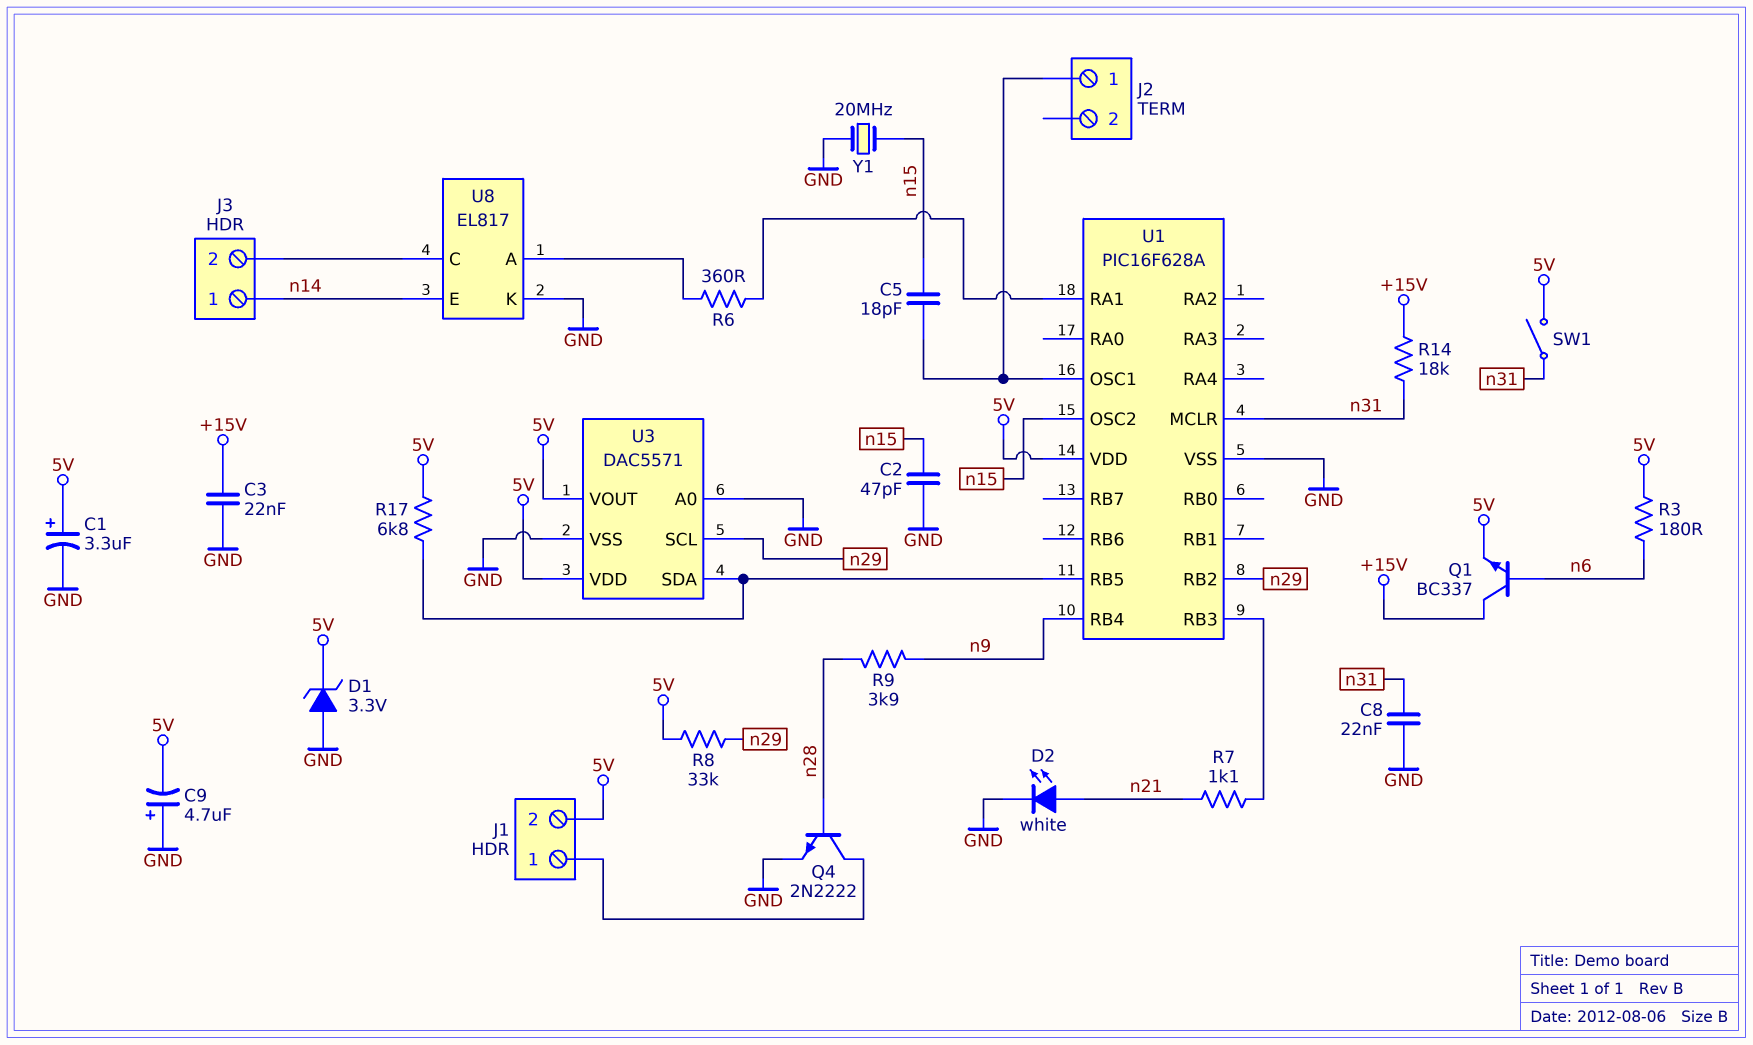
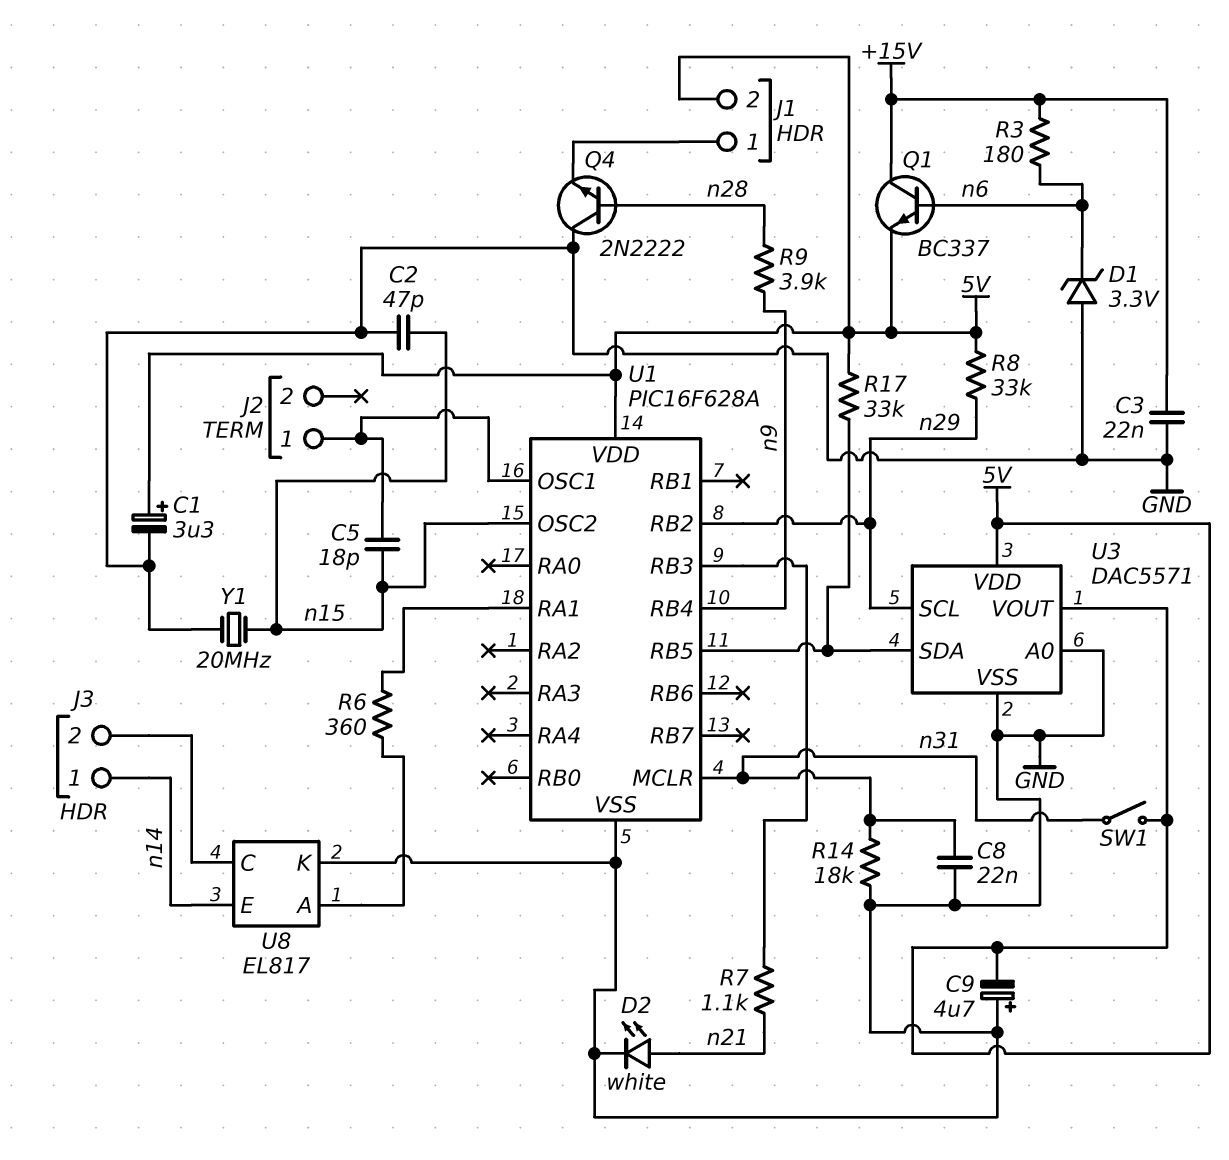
D1: zener 3.3V (A GND, K 5V) -> zener 3.3V (A GND, K n6)
Q4: NPN 2N2222 (B n28, C J1/1, E GND) -> NPN 2N2222 (B n28, C GND, E J1/1)
R3: 180 (5V, n6) -> 180 (+15V, n6)
R14: 18k (+15V, n31) -> 18k (GND, n31)
R17: 6.8k (5V, U1/RB5) -> 33k (5V, U1/RB5)

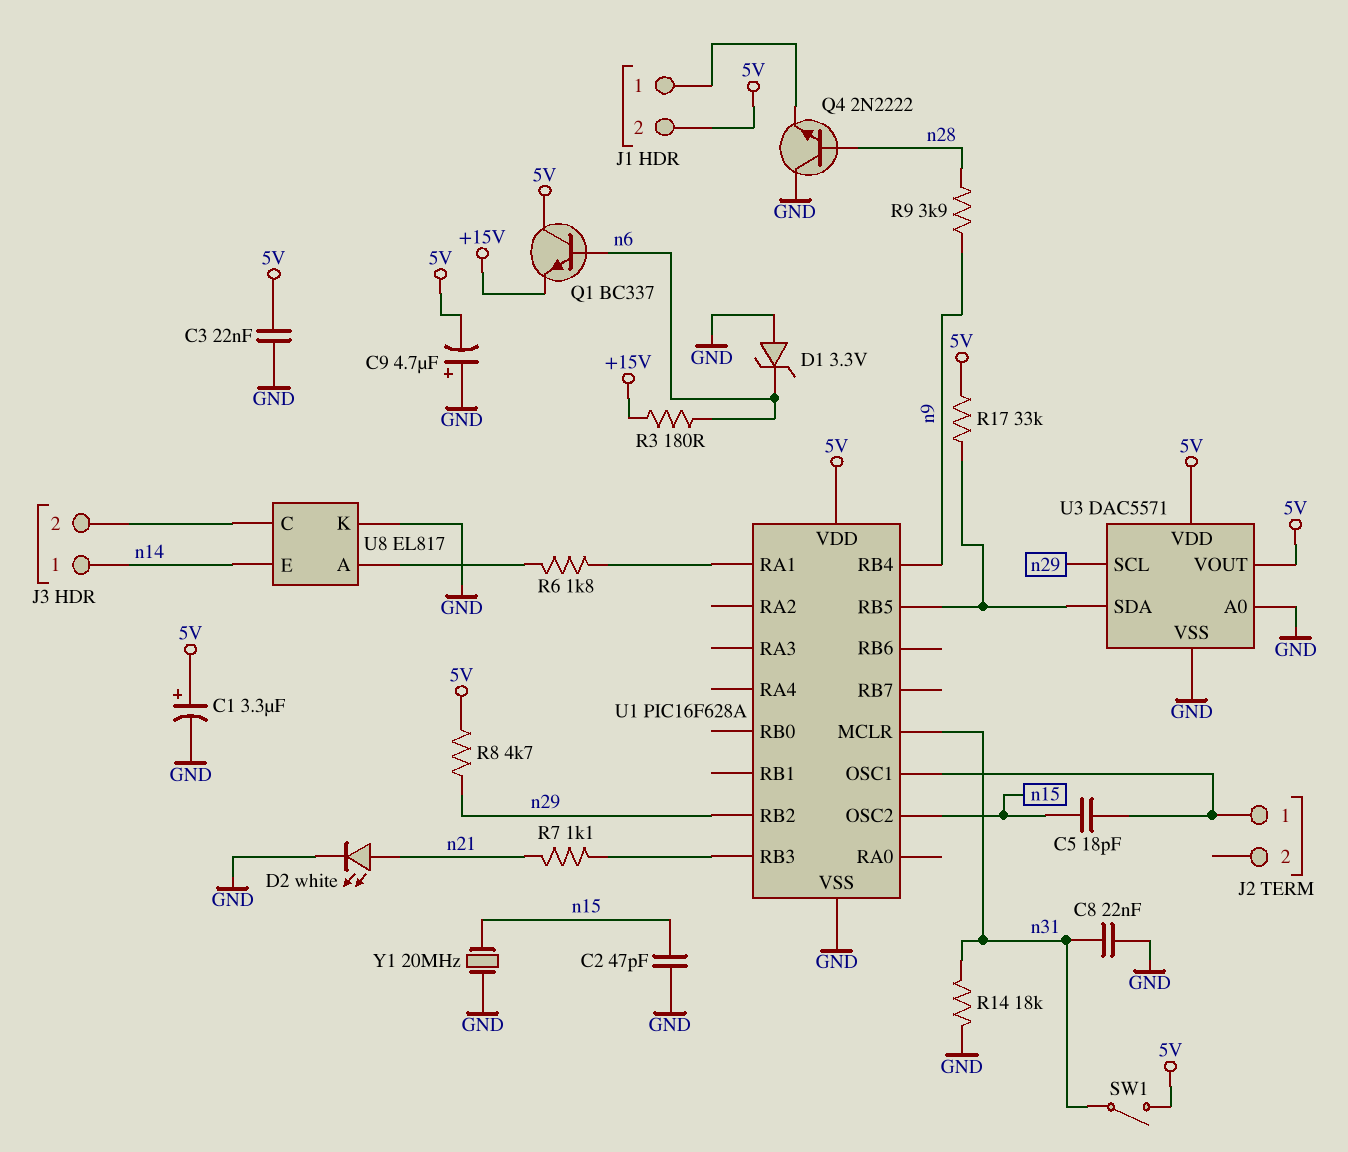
C3: 22nF (+15V, GND) -> 22nF (5V, GND)
Q1: NPN BC337 (B n6, C +15V, E 5V) -> NPN BC337 (B n6, C 5V, E +15V)
R6: 360 (U1/RA1, U8/A) -> 1.8k (U1/RA1, U8/A)
R8: 33k (5V, n29) -> 4.7k (5V, n29)

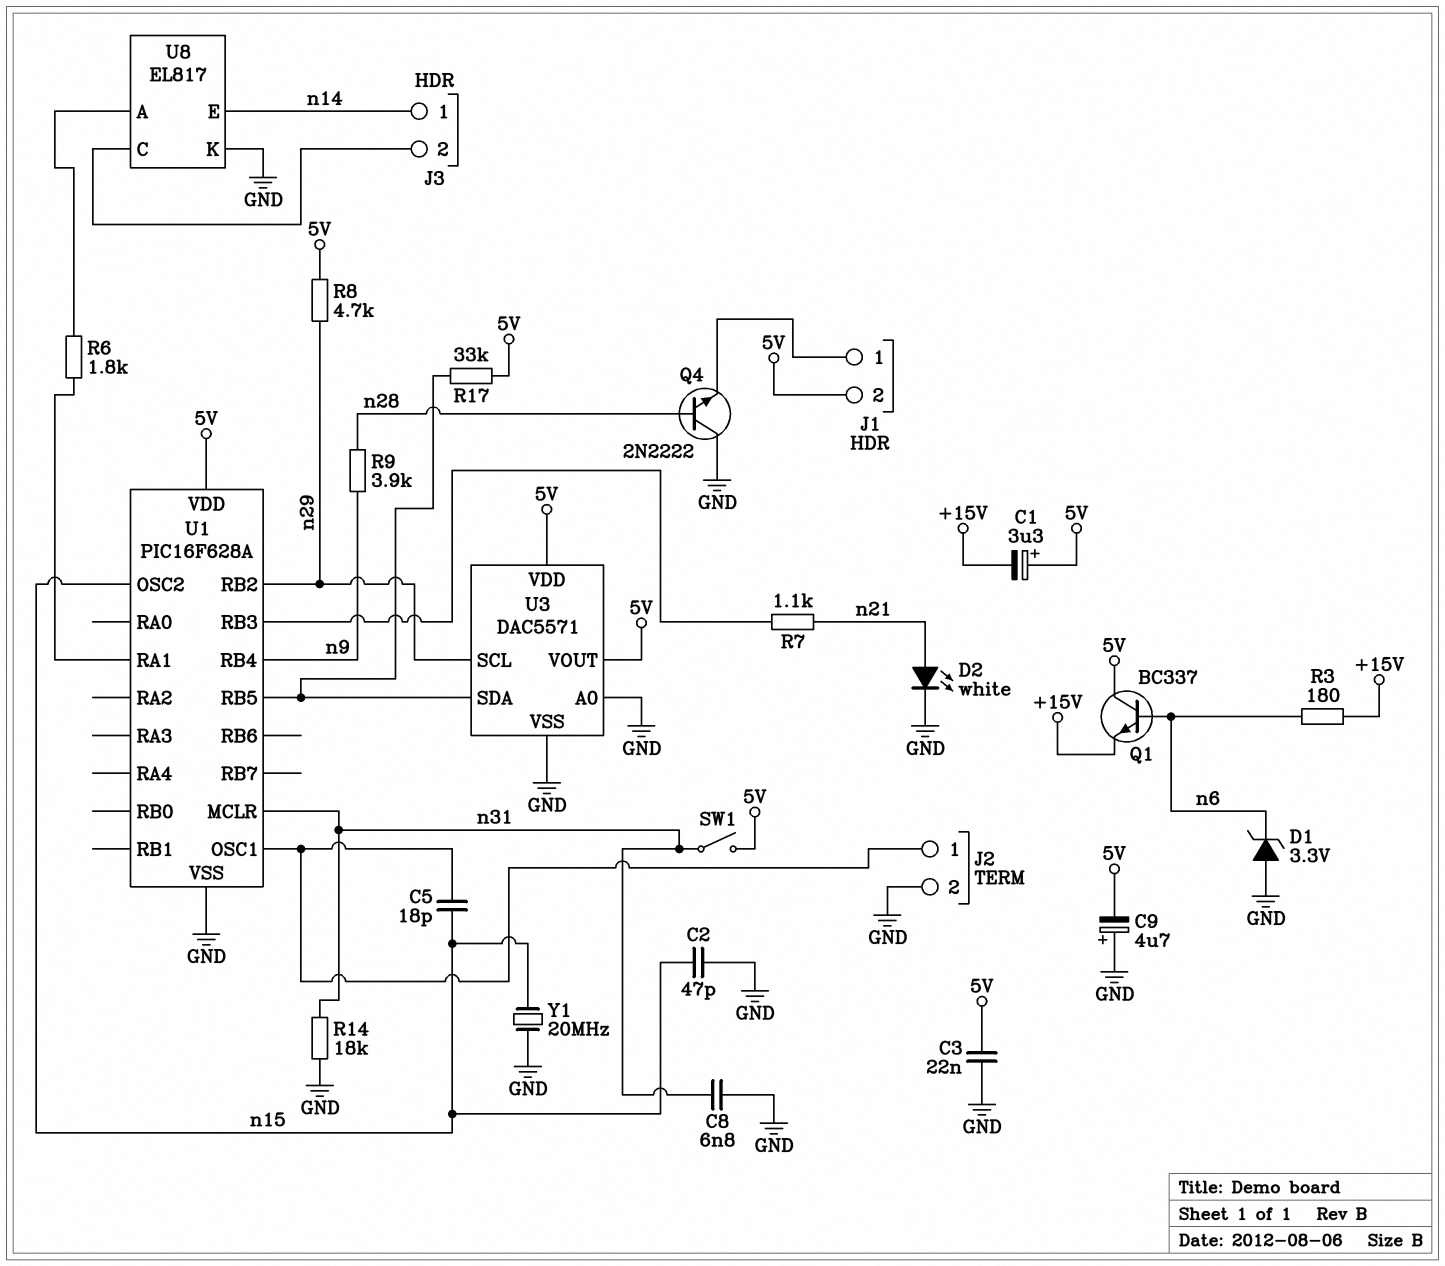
C1: 3.3uF (plus 5V, minus GND) -> 3.3uF (plus 5V, minus +15V)
C8: 22nF (GND, n31) -> 6.8nF (GND, n31)
J2 pin 2: none -> GND

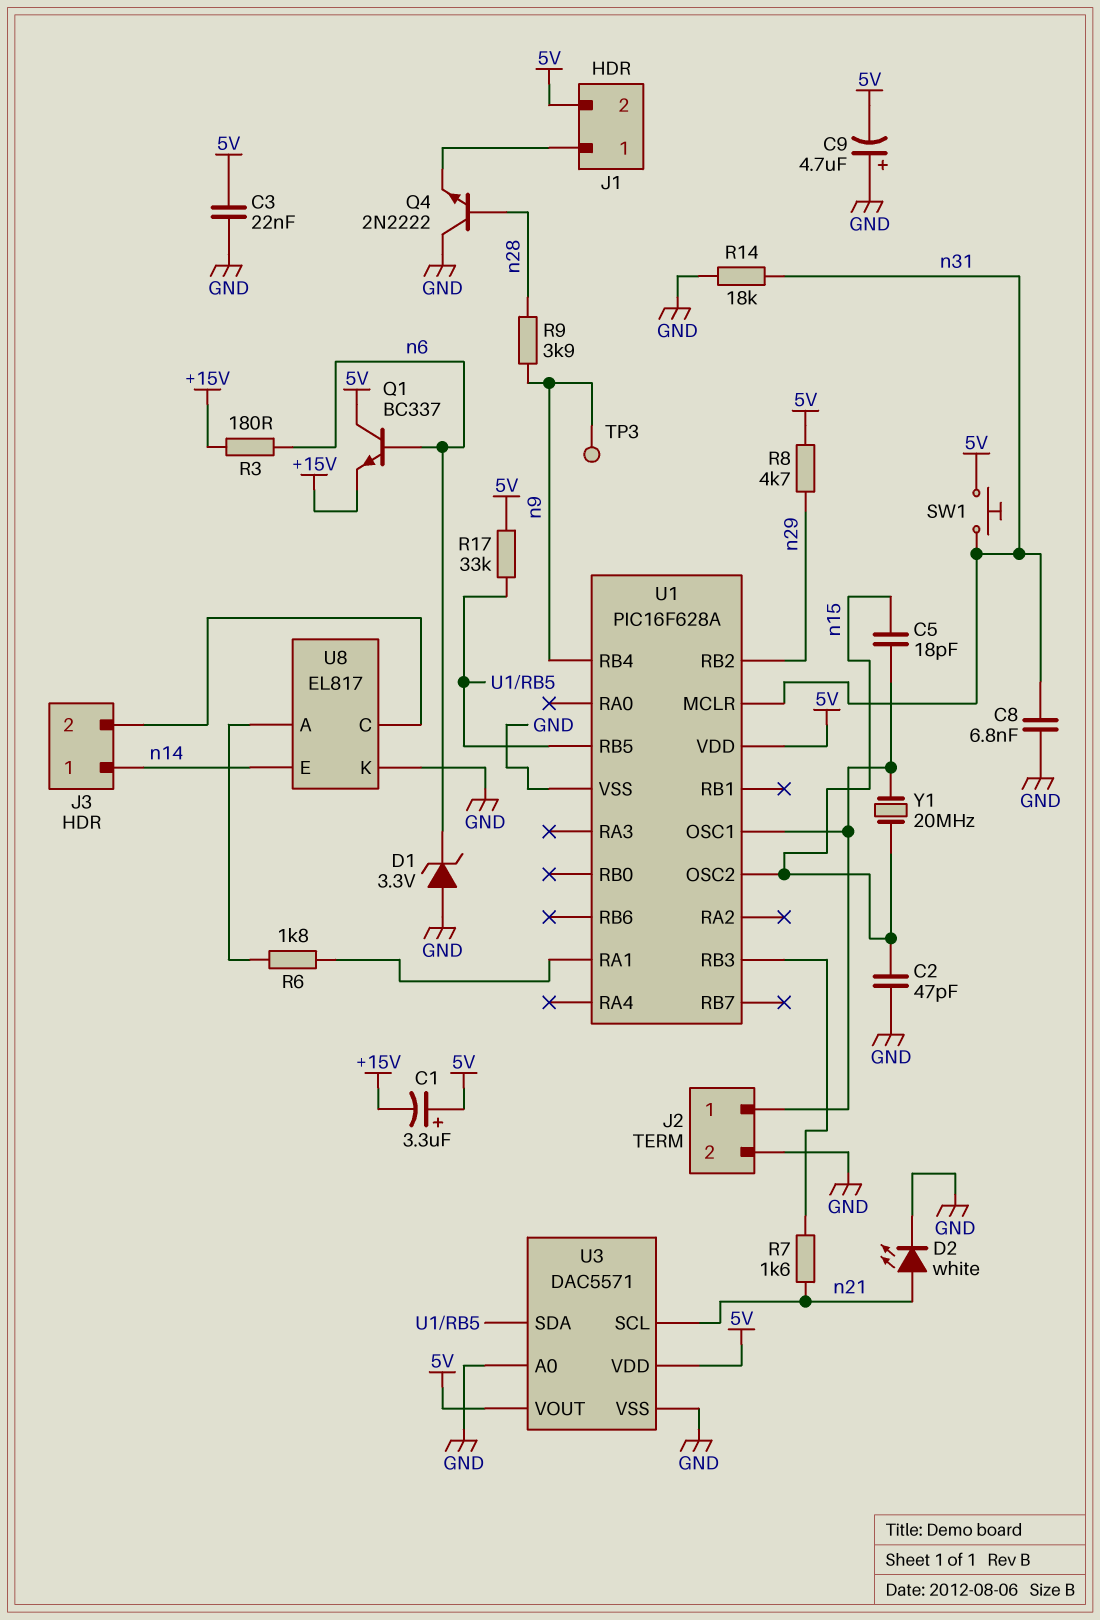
R7: 1.1k (U1/RB3, n21) -> 1.6k (U1/RB3, n21)
SW1: switch (5V, n31) -> button (5V, n31)
TP3: none -> test point (n9)
U3 pin SCL: n29 -> n21
Y1: 20MHz (GND, n15) -> 20MHz (J2/1, n15)

